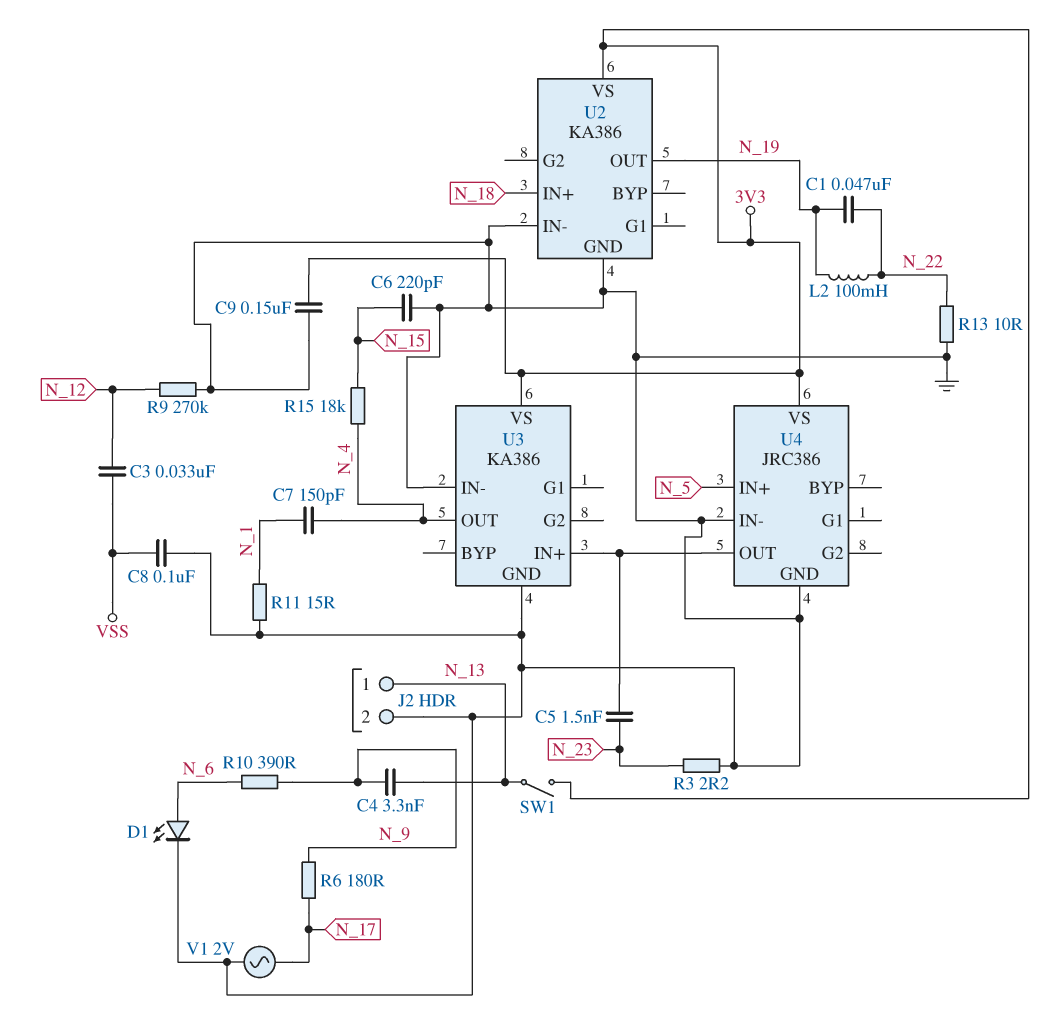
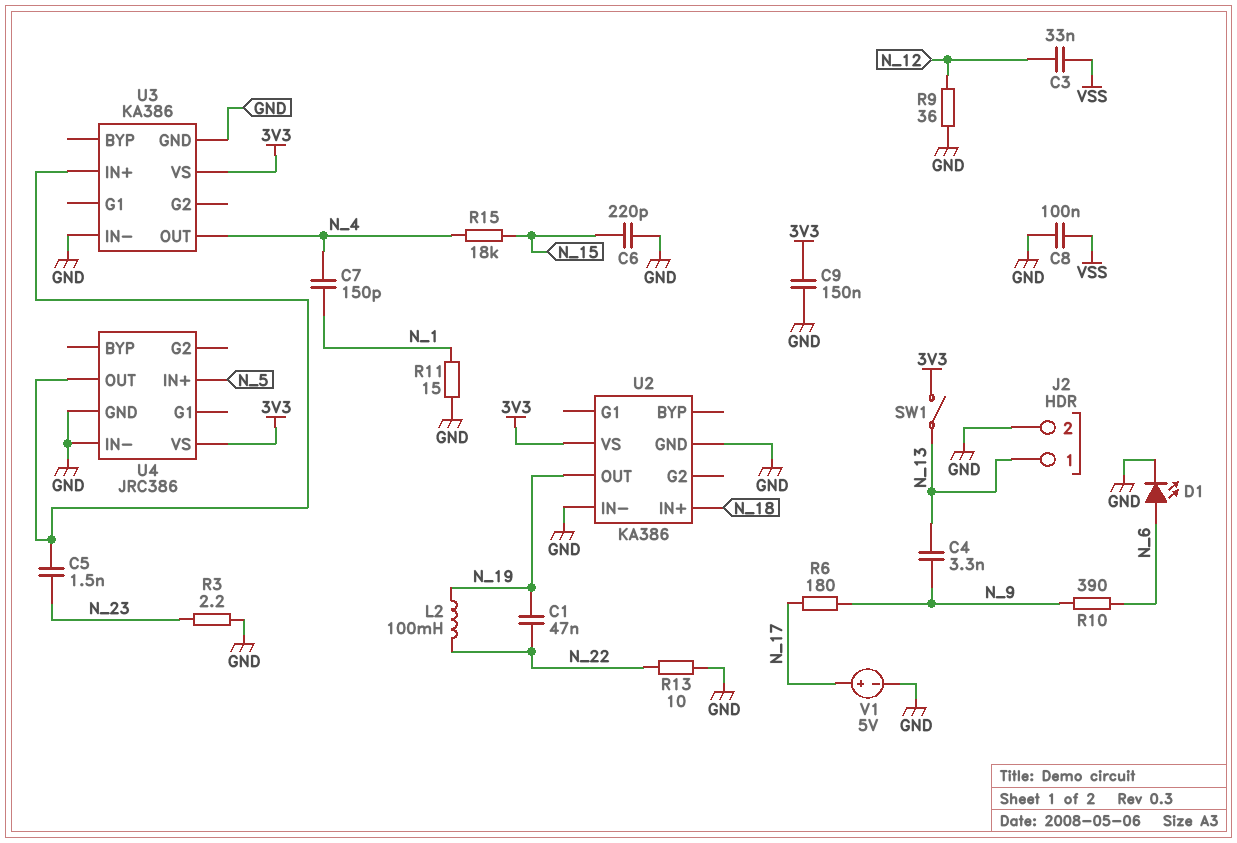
R9: 270k (GND, N_12) -> 36 (GND, N_12)
V1: AC 2V (GND, N_17) -> 5V (plus N_17, minus GND)

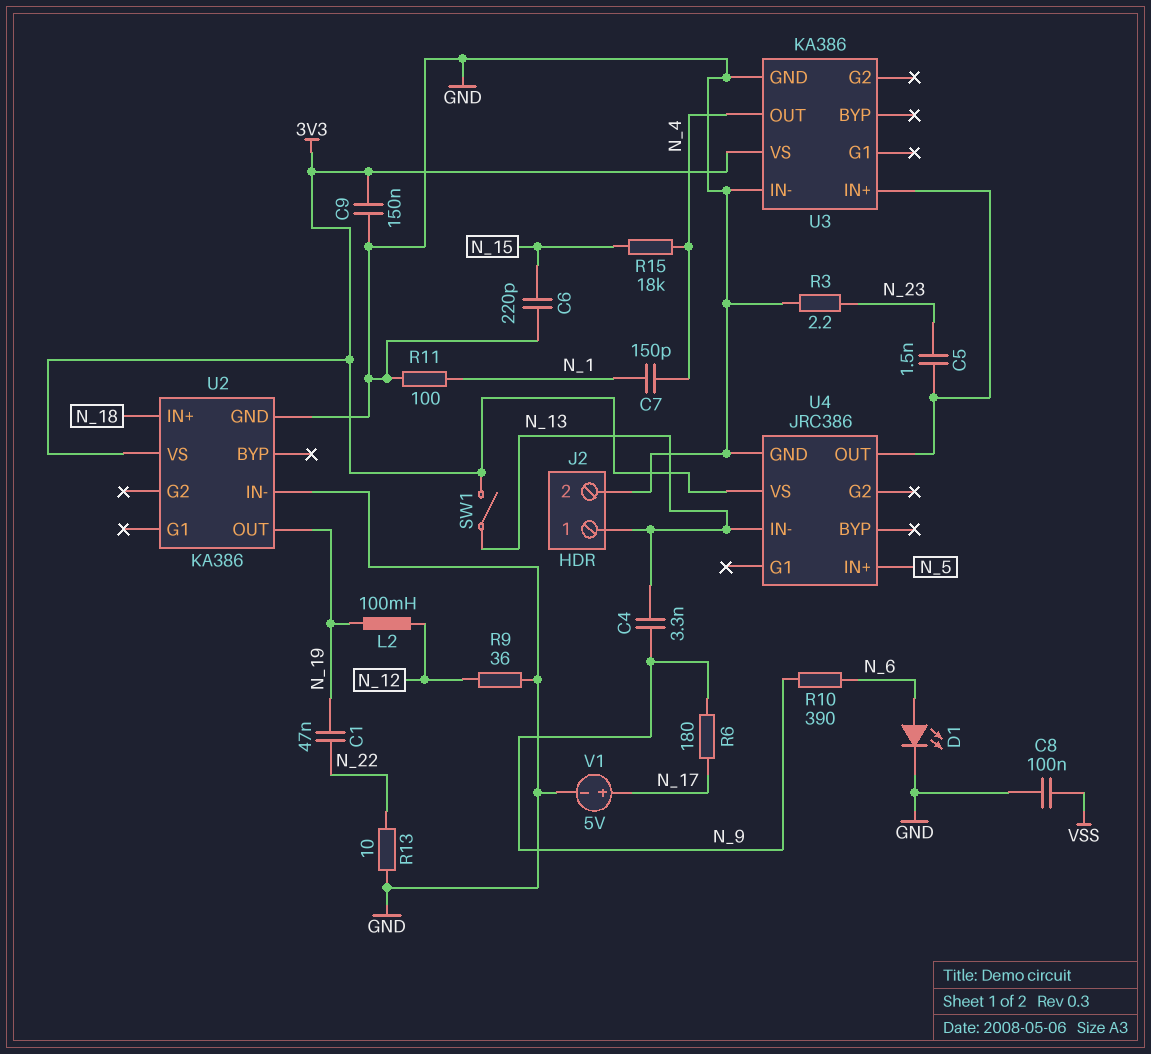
C3: 33nF (N_12, VSS) -> none
L2: 100mH (N_19, N_22) -> 100mH (N_12, N_19)
R11: 15 (GND, N_1) -> 100 (GND, N_1)
U4 pin IN-: GND -> N_13

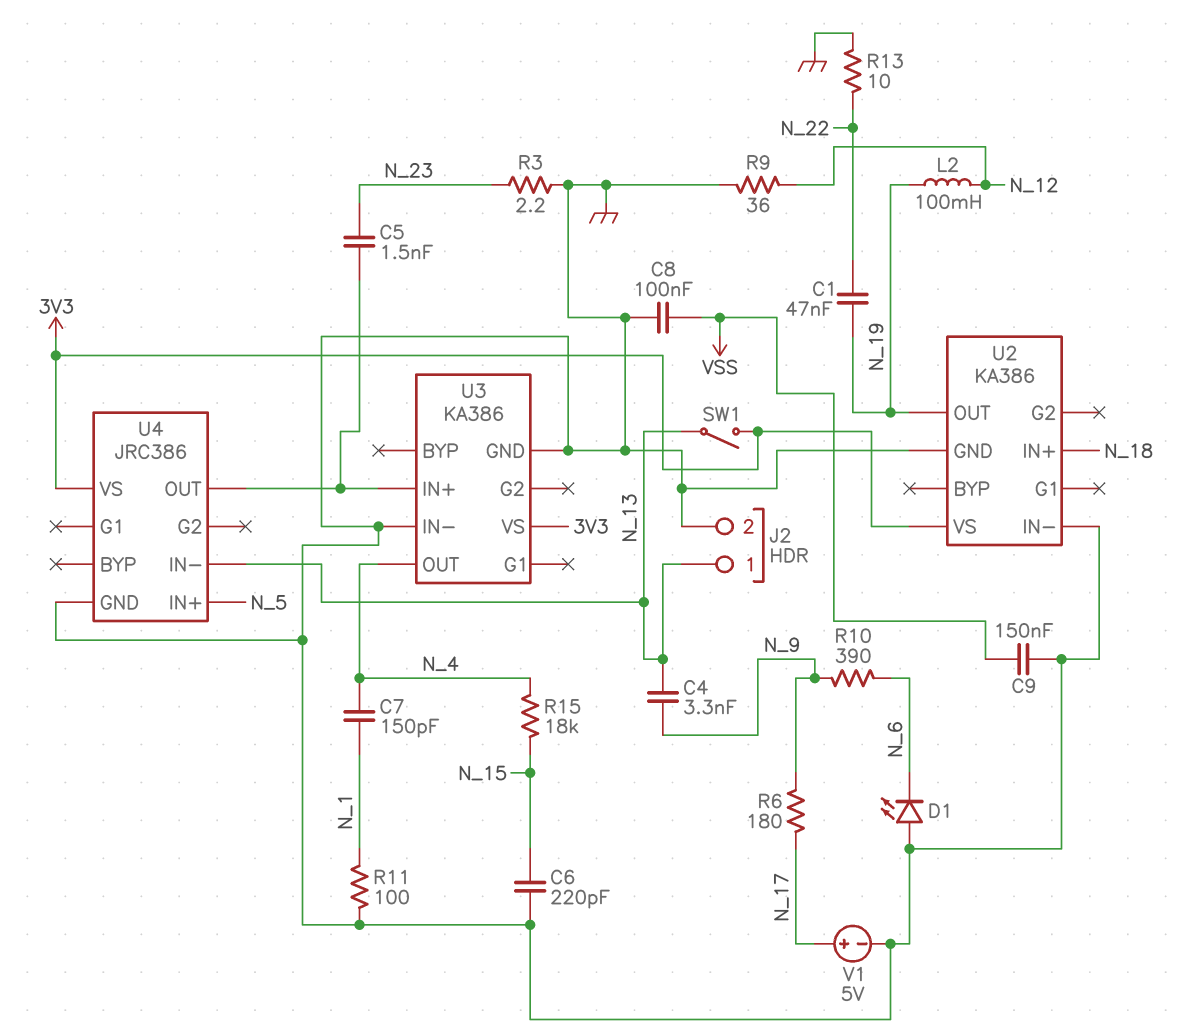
C9: 150nF (3V3, GND) -> 150nF (GND, VSS)
D1: LED (A N_6, K GND) -> LED (A GND, K N_6)

